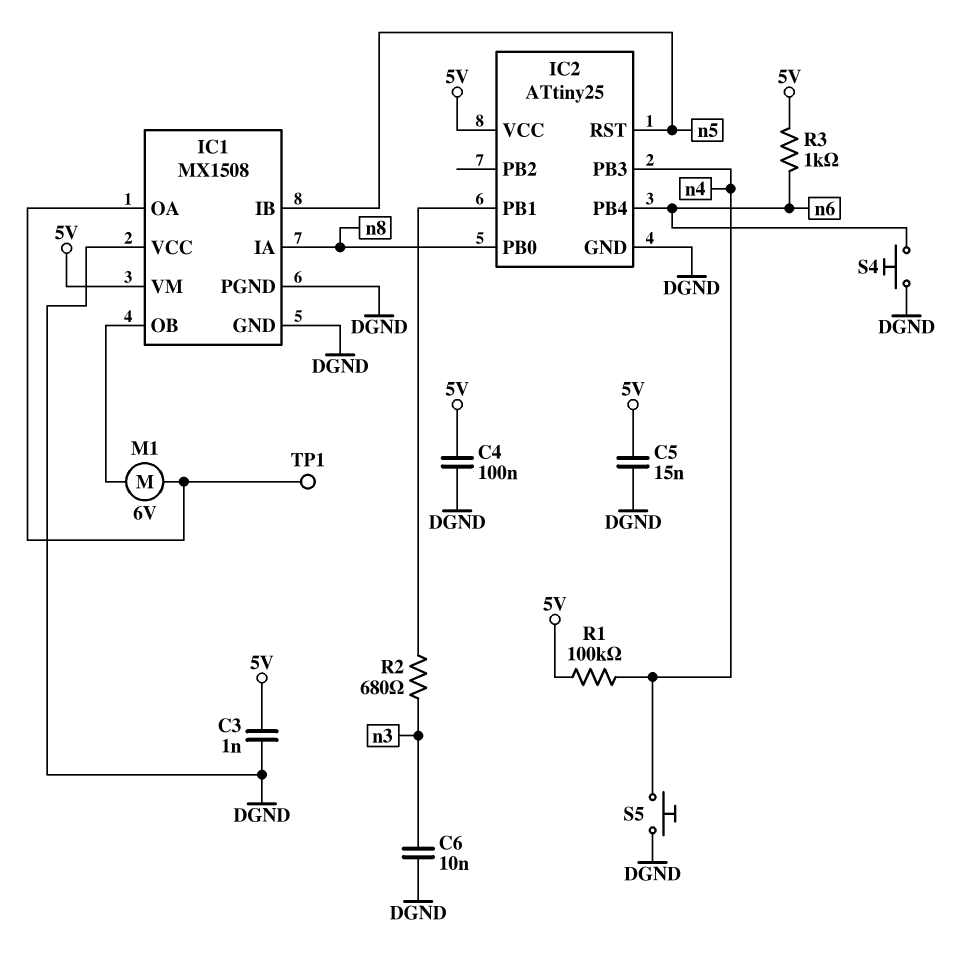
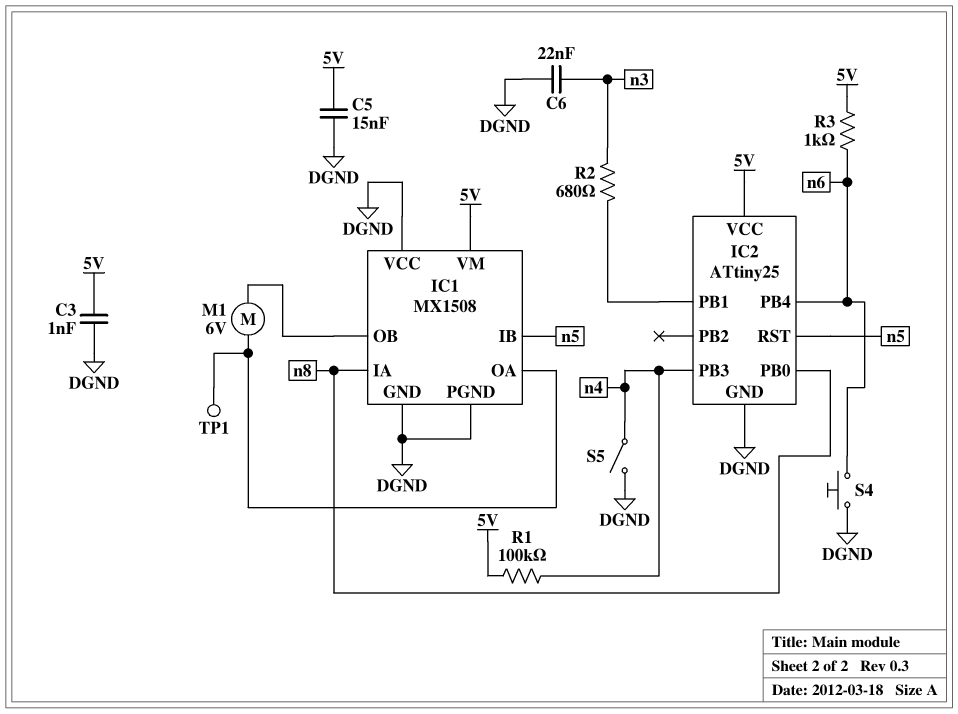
C4: 100nF (5V, DGND) -> none
C6: 10nF (DGND, n3) -> 22nF (DGND, n3)
S5: button (DGND, n4) -> switch (DGND, n4)

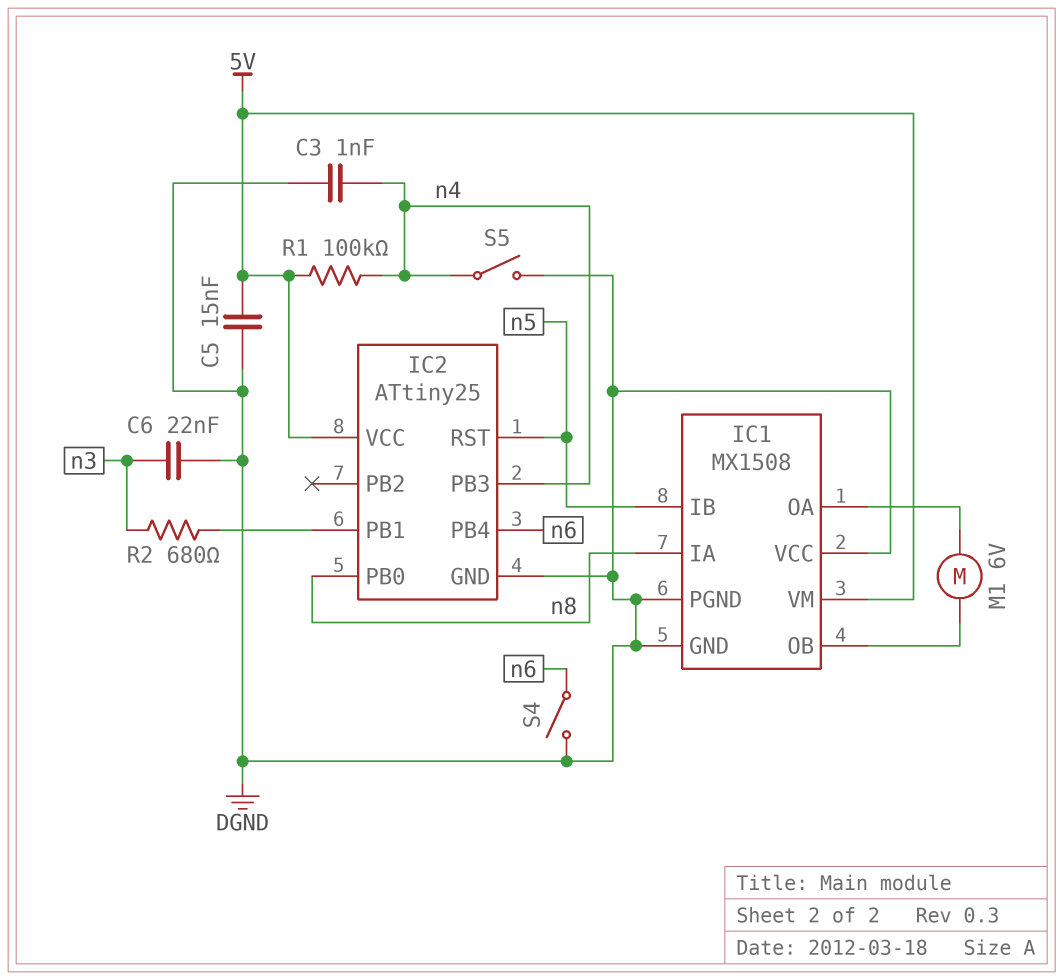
C3: 1nF (5V, DGND) -> 1nF (DGND, n4)
R3: 1k (5V, n6) -> none
S4: button (DGND, n6) -> switch (DGND, n6)
TP1: test point (IC1/OA) -> none

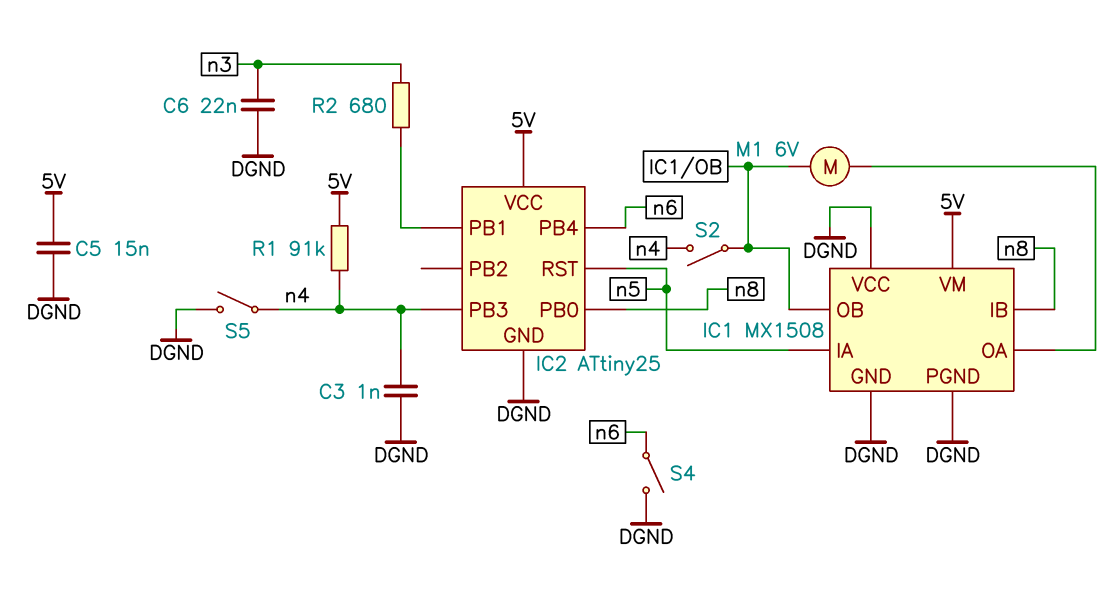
IC1 pin IA: n8 -> n5
IC1 pin IB: n5 -> n8
R1: 100k (5V, n4) -> 91k (5V, n4)
S2: none -> switch (IC1/OB, n4)

